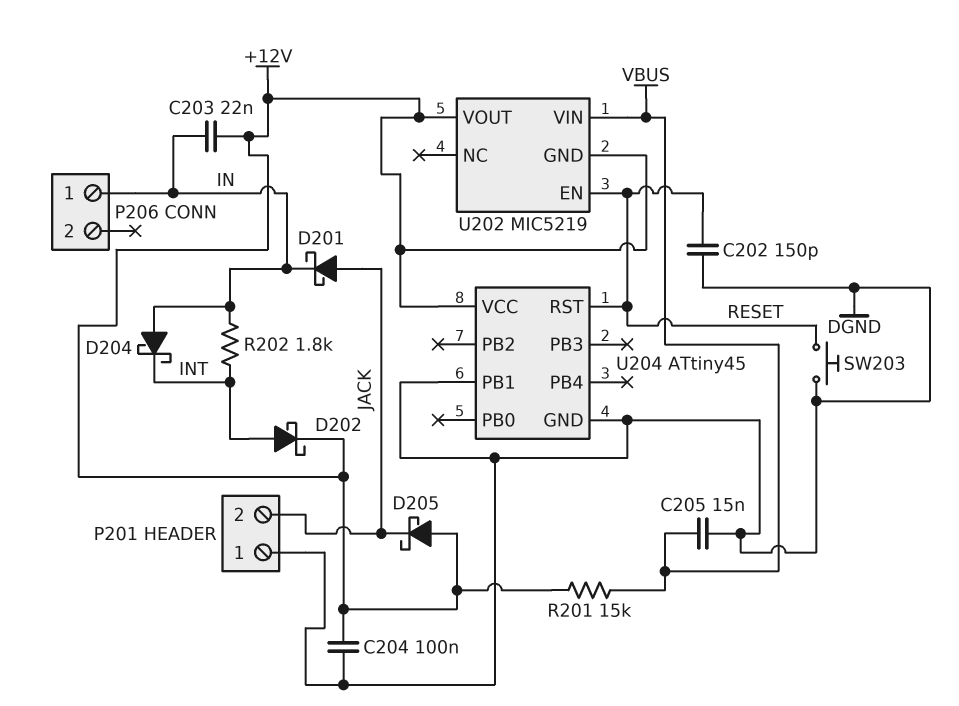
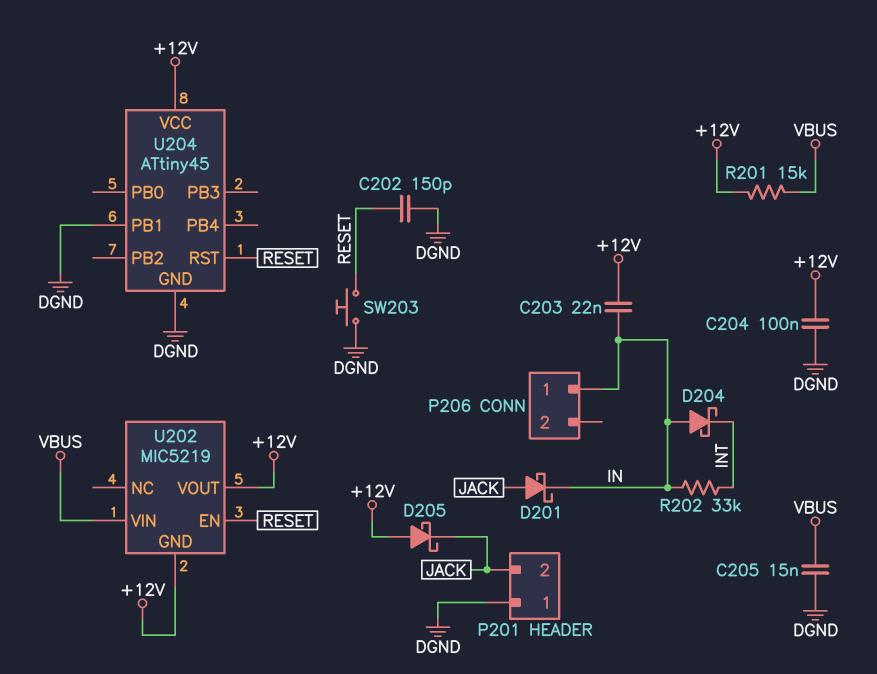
D202: schottky (A INT, K +12V) -> none
R202: 1.8k (IN, INT) -> 33k (IN, INT)

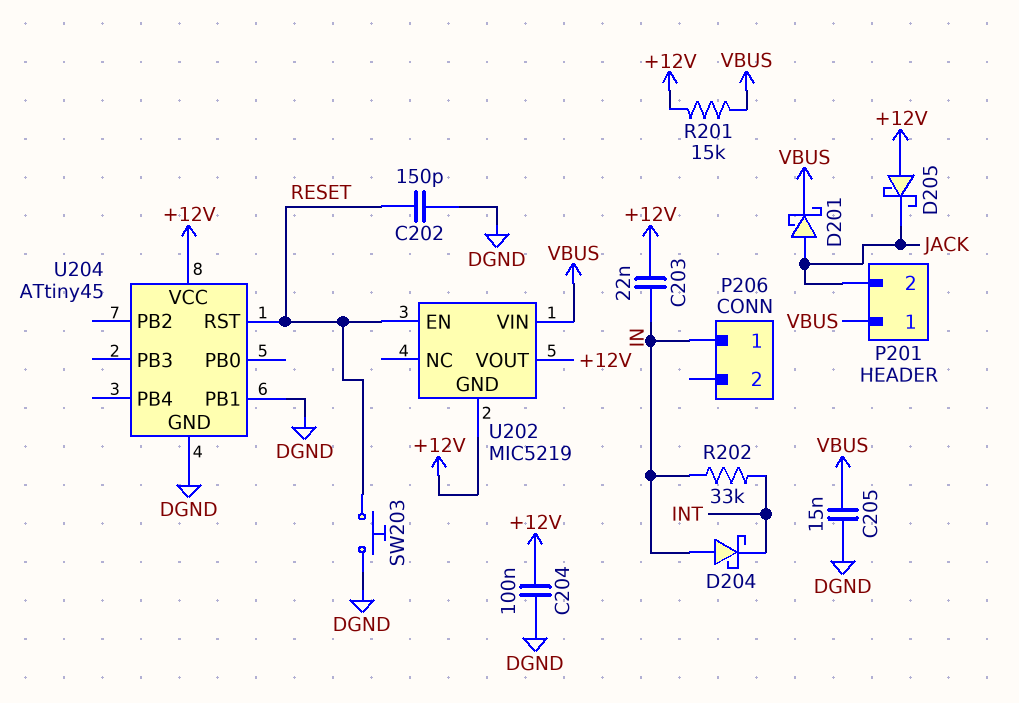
D201: schottky (A JACK, K IN) -> schottky (A JACK, K VBUS)
P201 pin 1: DGND -> VBUS

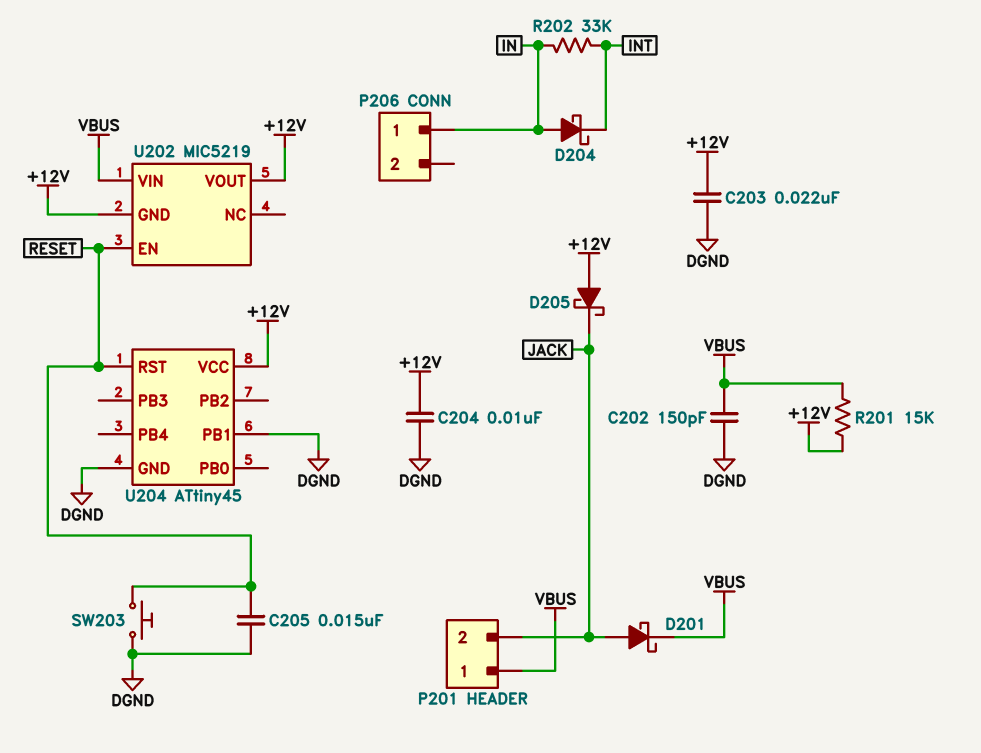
C202: 150pF (DGND, RESET) -> 150pF (DGND, VBUS)
C203: 22nF (+12V, IN) -> 22nF (+12V, DGND)
C204: 100nF (+12V, DGND) -> 10nF (+12V, DGND)
C205: 15nF (DGND, VBUS) -> 15nF (DGND, RESET)

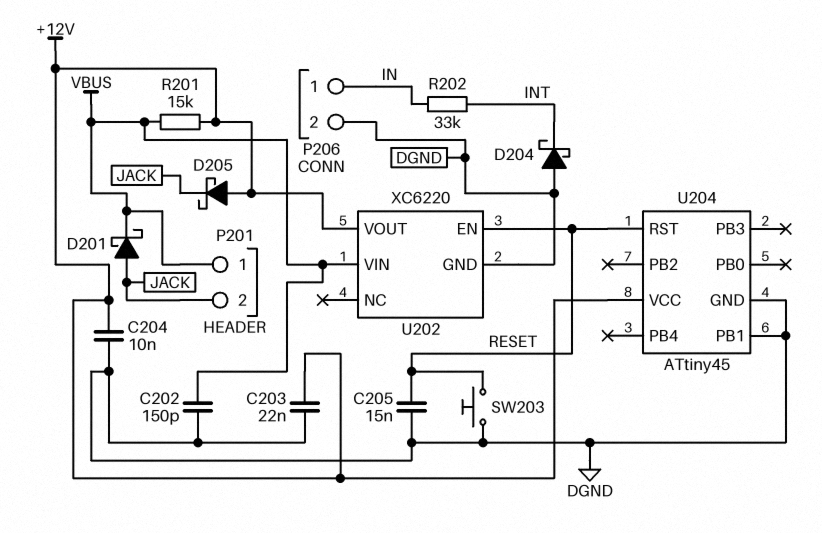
D204: schottky (A IN, K INT) -> schottky (A DGND, K INT)
P206 pin 2: none -> DGND
U202: MIC5219 -> XC6220
U202 pin GND: +12V -> DGND

